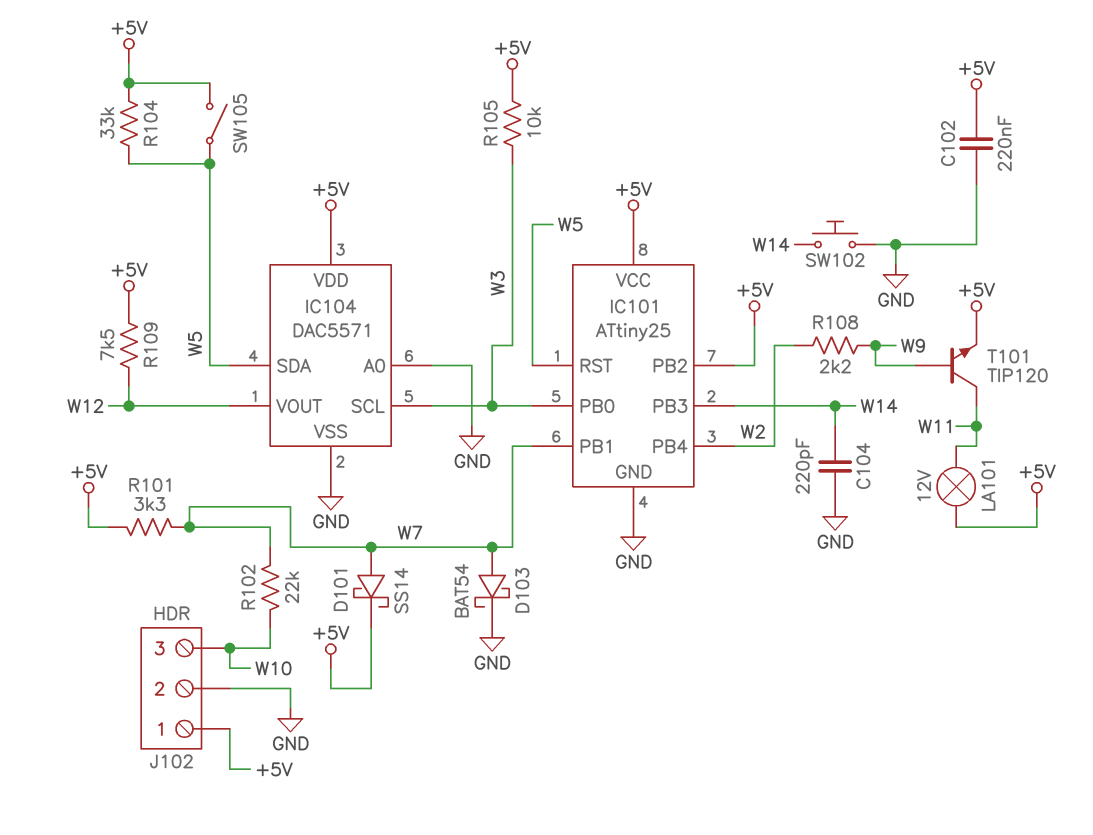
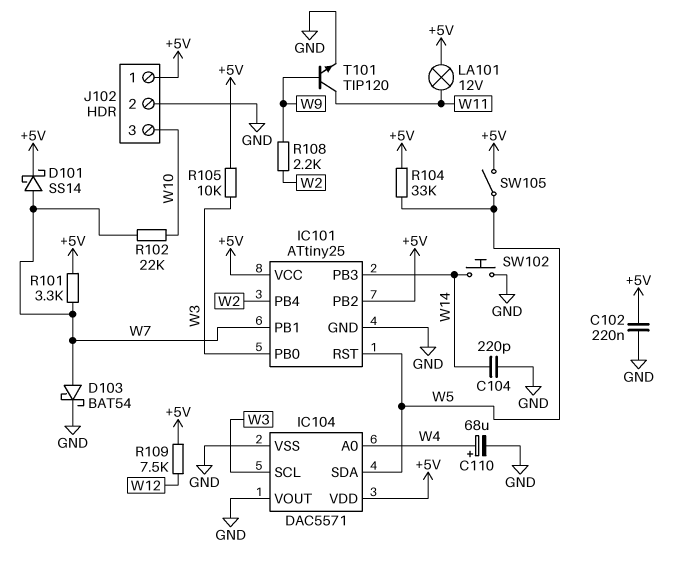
C110: none -> 68uF (plus W4, minus GND)
IC104 pin A0: GND -> W4
IC104 pin VOUT: W12 -> GND
T101: NPN TIP120 (B W9, C W11, E +5V) -> NPN TIP120 (B W9, C W11, E GND)

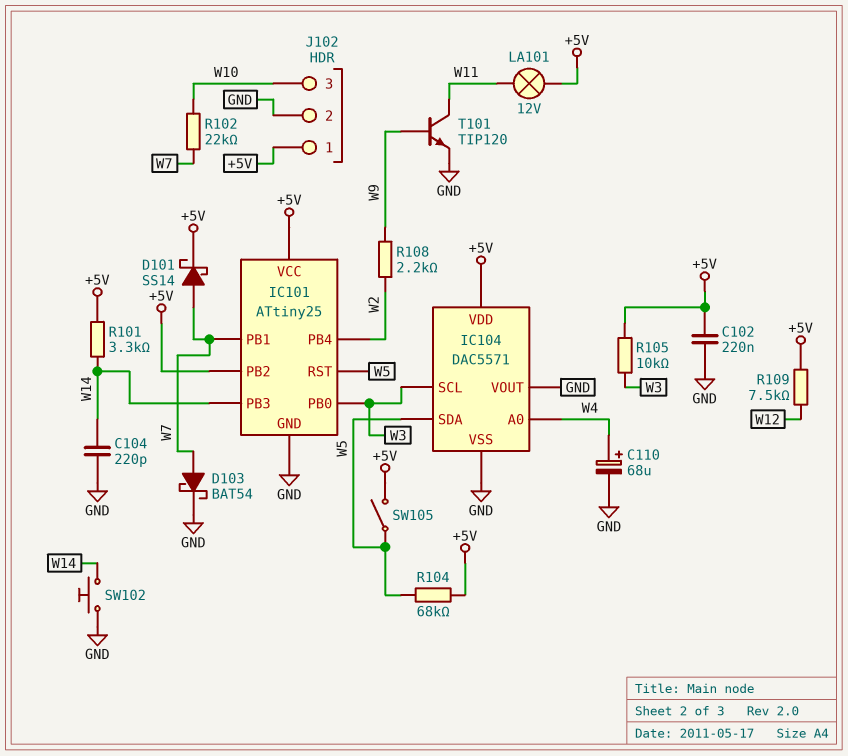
R101: 3.3k (+5V, W7) -> 3.3k (+5V, W14)
R104: 33k (+5V, W5) -> 68k (+5V, W5)

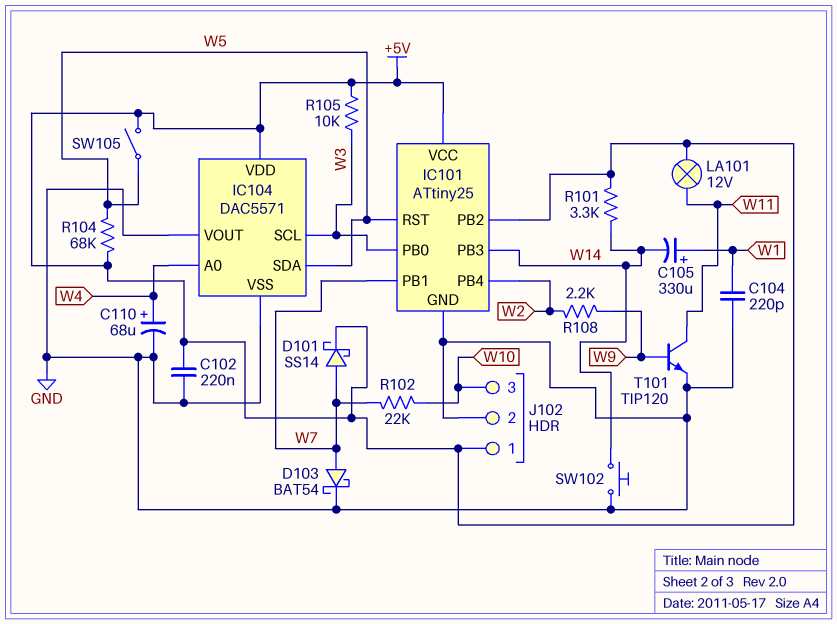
C104: 220pF (GND, W14) -> 220pF (GND, W1)
C105: none -> 330uF (plus W1, minus W14)
R109: 7.5k (+5V, W12) -> none

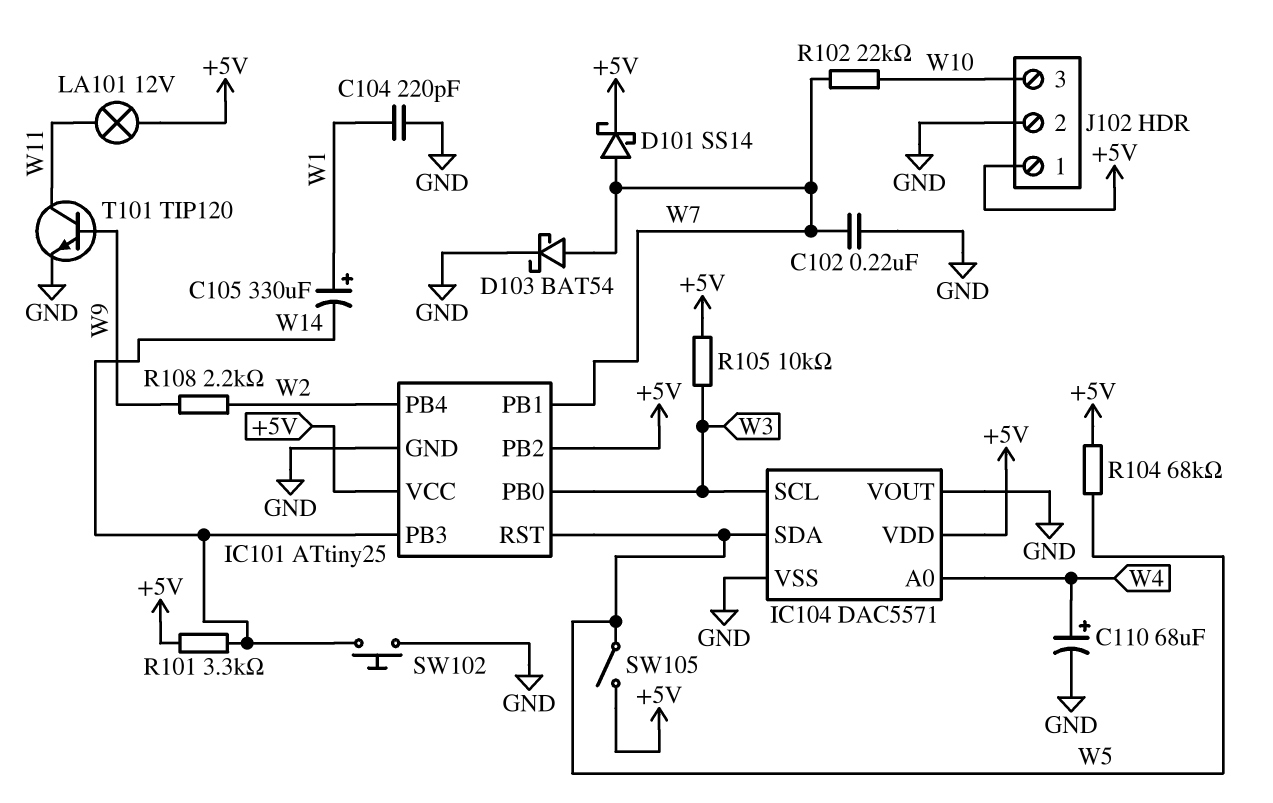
C102: 220nF (+5V, GND) -> 220nF (GND, W7)

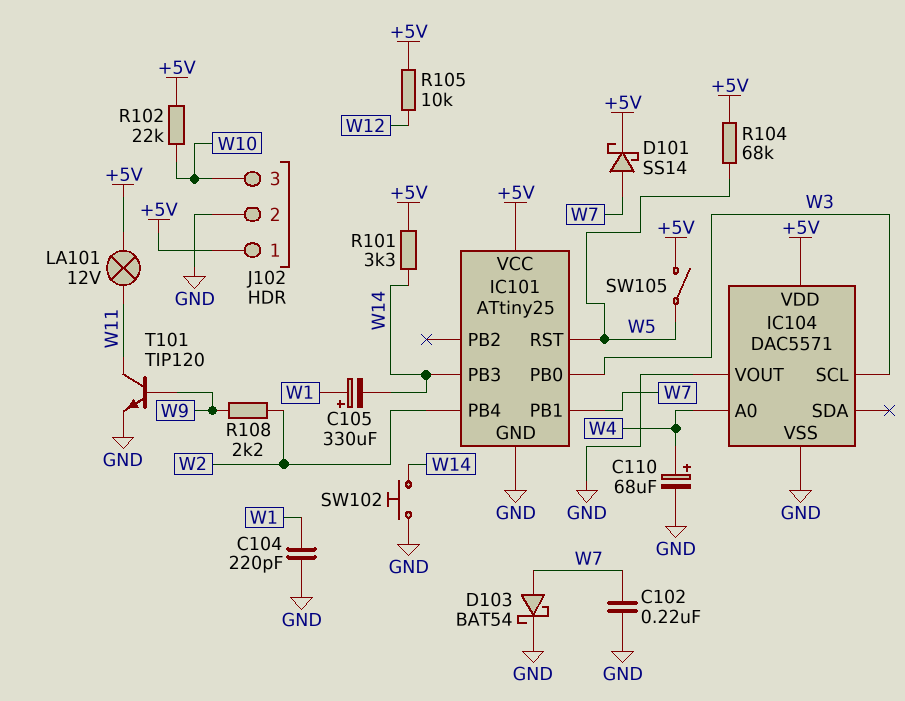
IC101 pin PB2: +5V -> none
IC104 pin SDA: W5 -> none
R102: 22k (W7, W10) -> 22k (+5V, W10)
R105: 10k (+5V, W3) -> 10k (+5V, W12)

